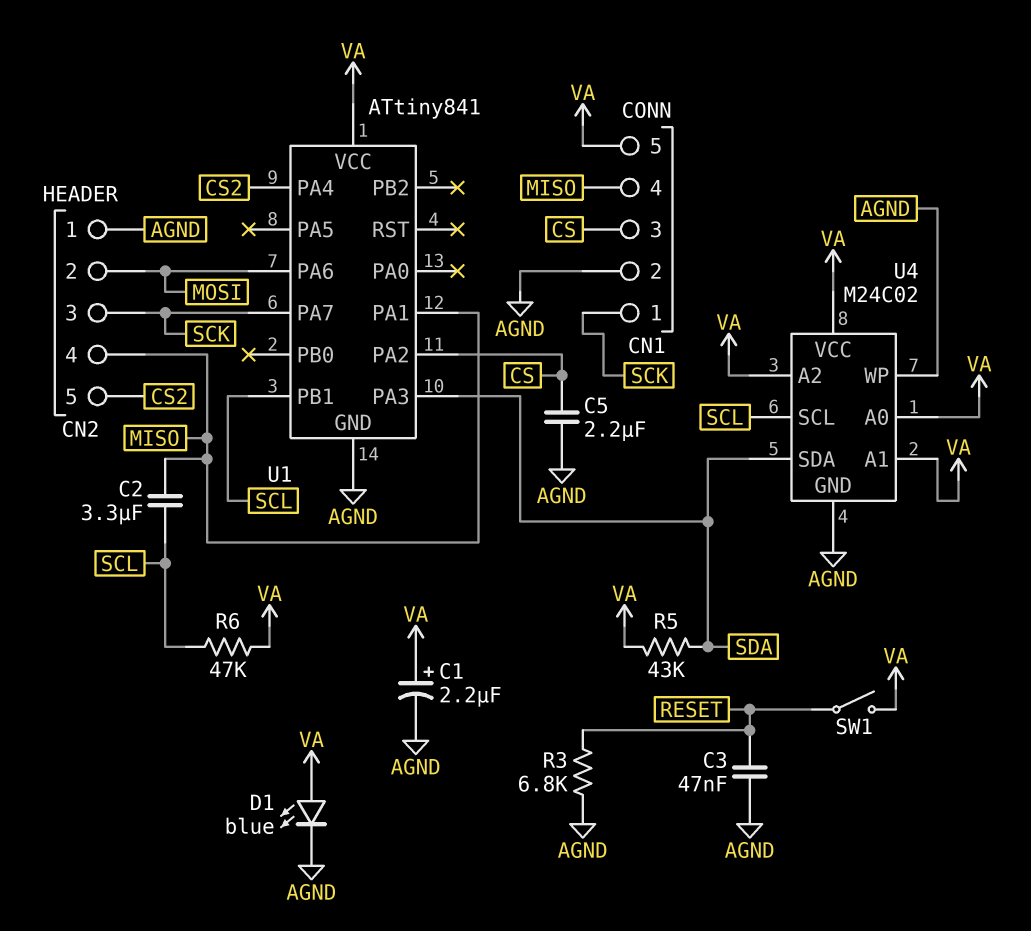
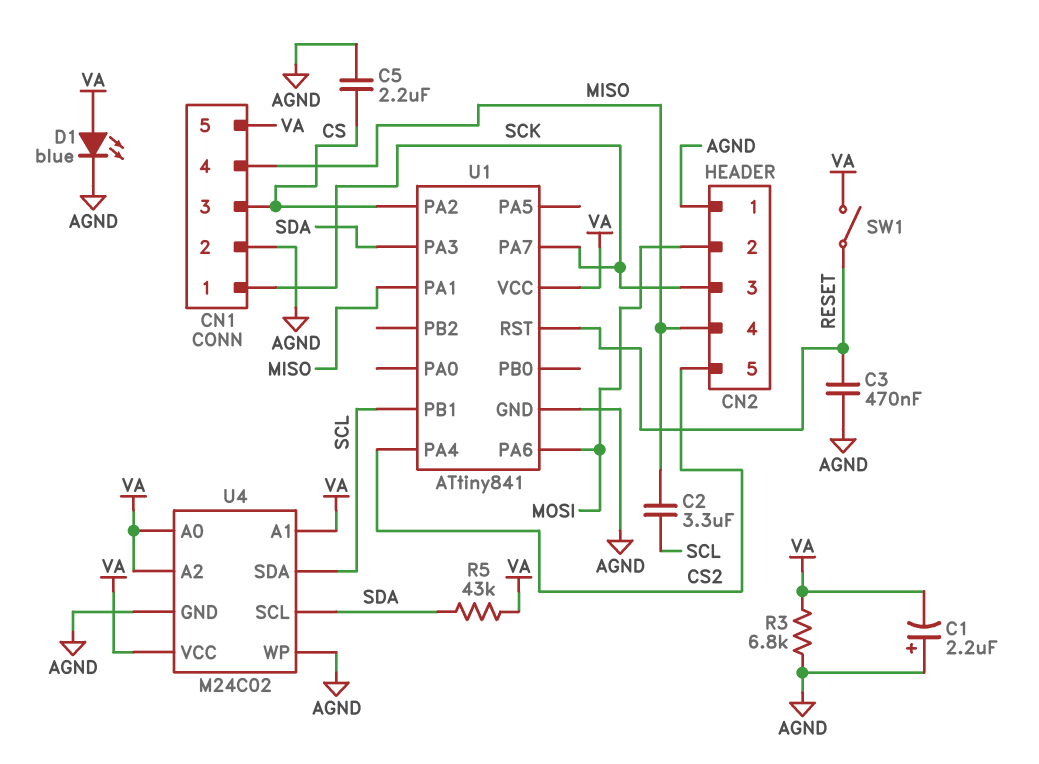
C1: 2.2uF (plus VA, minus AGND) -> 2.2uF (plus AGND, minus VA)
C3: 47nF (AGND, RESET) -> 470nF (AGND, RESET)
R3: 6.8k (AGND, RESET) -> 6.8k (AGND, VA)
R6: 47k (SCL, VA) -> none
U1 pin RST: none -> RESET
U4 pin SCL: SCL -> SDA
U4 pin SDA: SDA -> SCL

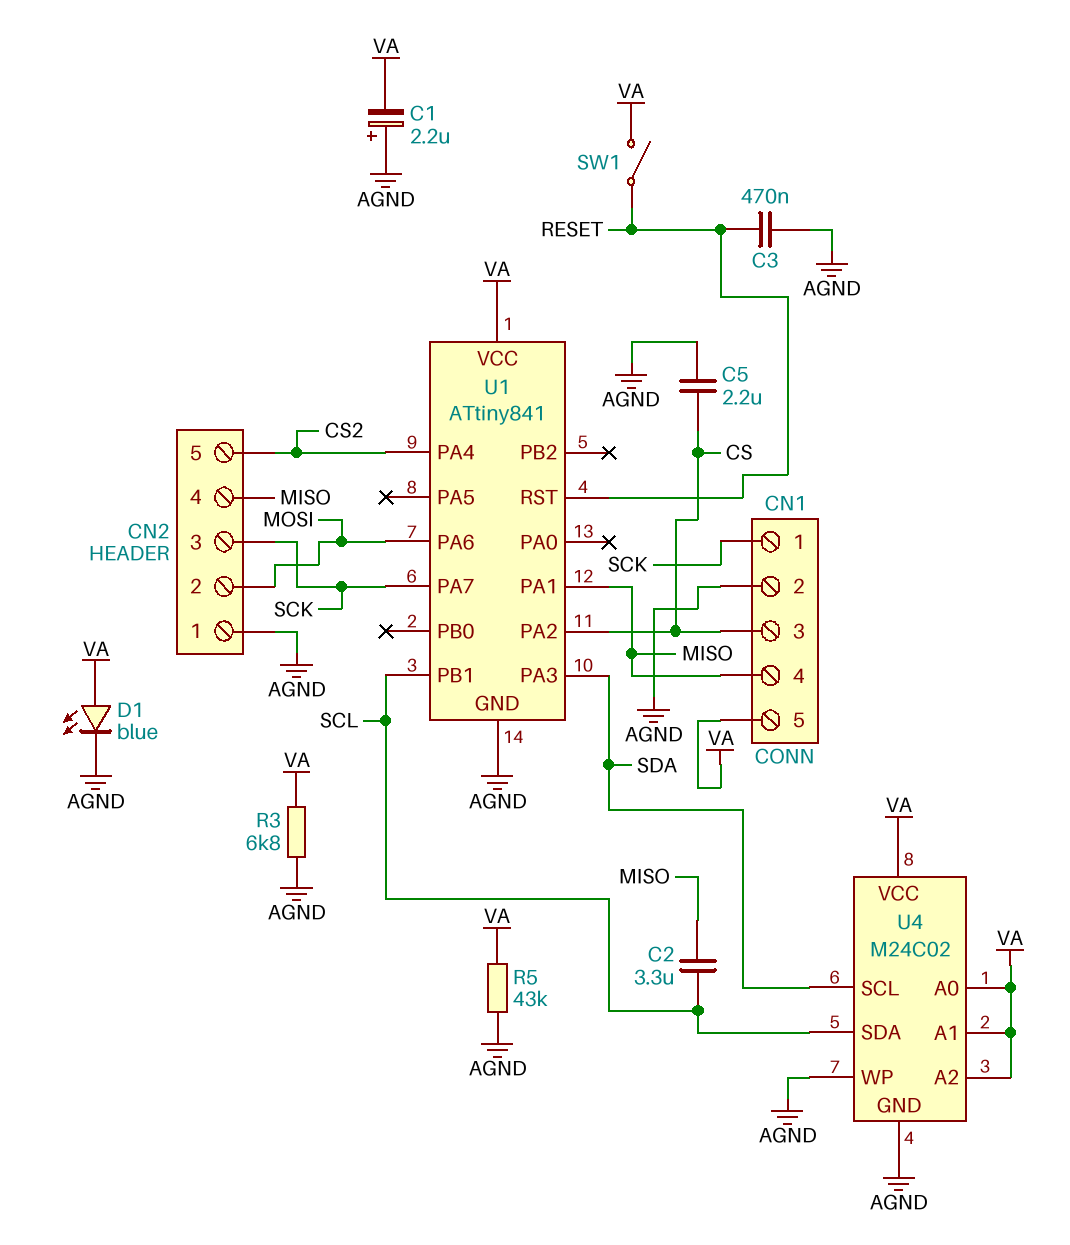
R5: 43k (SDA, VA) -> 43k (AGND, VA)

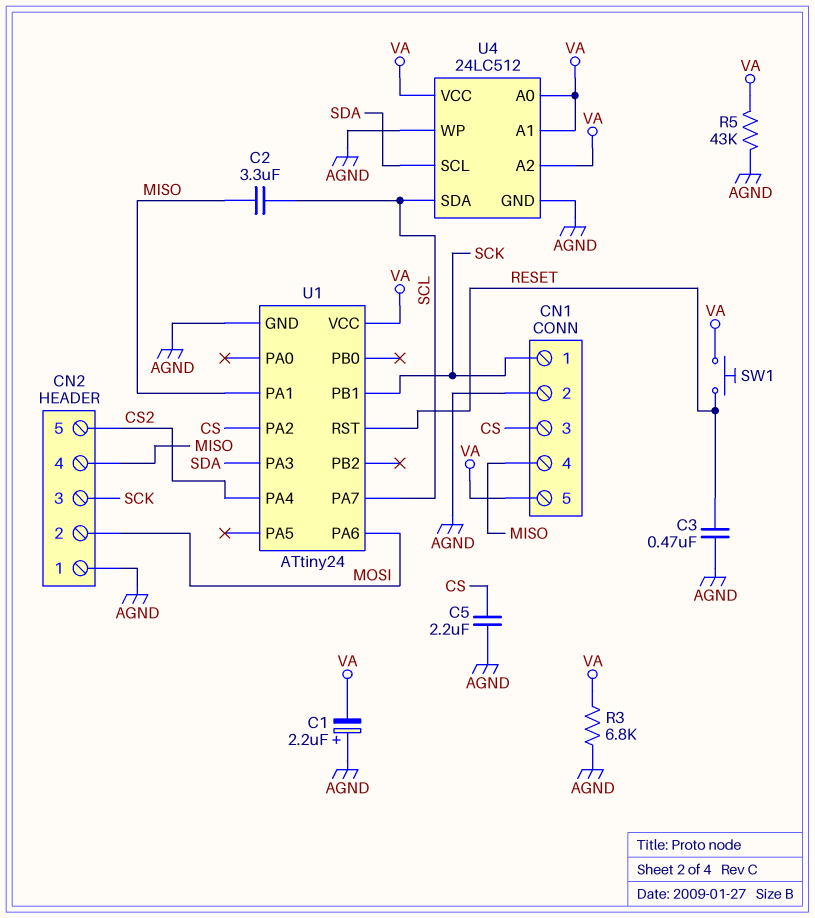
D1: LED blue (A VA, K AGND) -> none
SW1: switch (RESET, VA) -> button (RESET, VA)
U1: ATtiny841 -> ATtiny24
U1 pin PA7: SCK -> SCL
U1 pin PB1: SCL -> SCK
U4: M24C02 -> 24LC512

